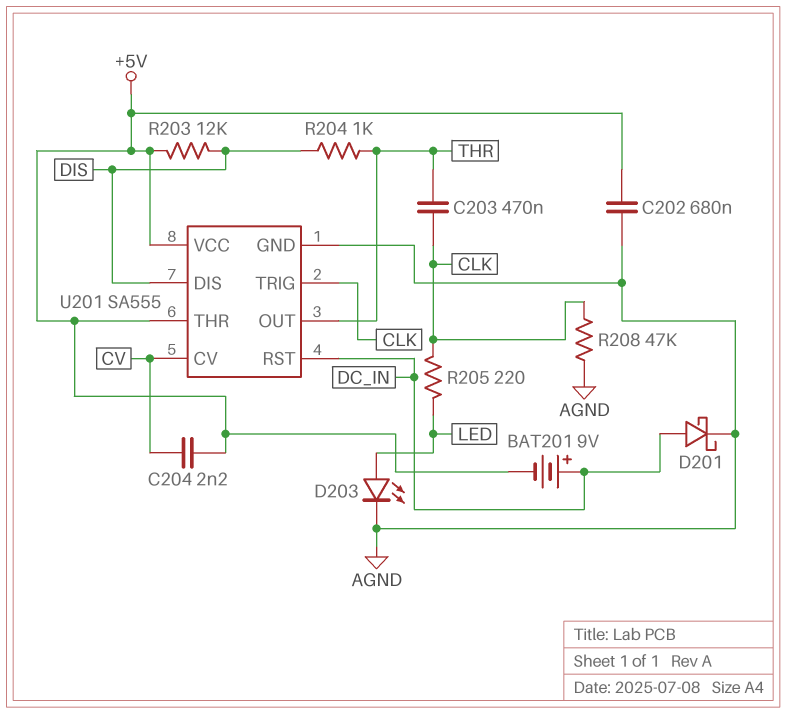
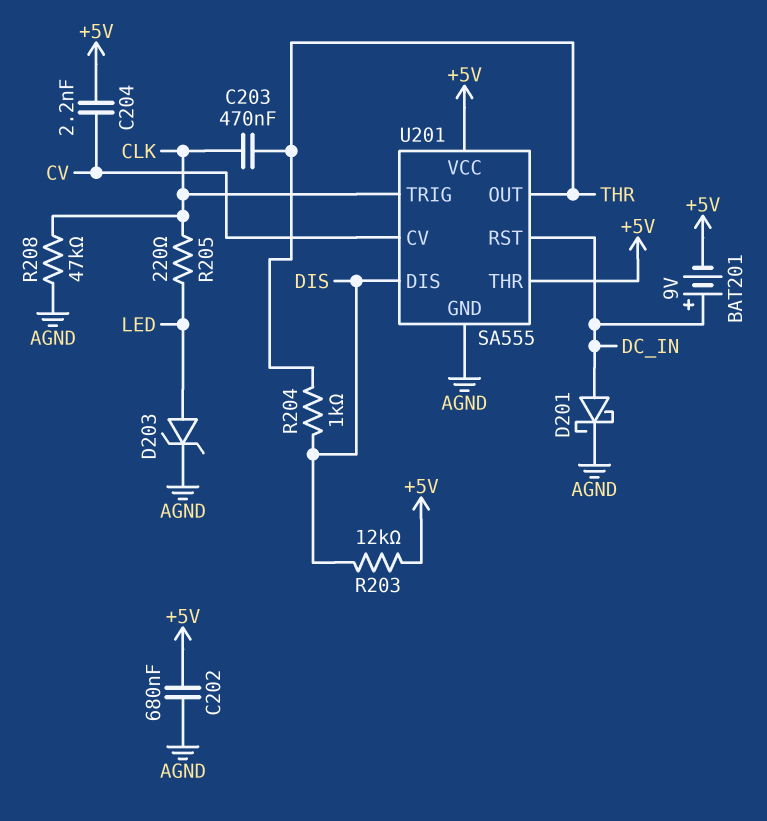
D203: LED (A LED, K AGND) -> zener (A LED, K AGND)

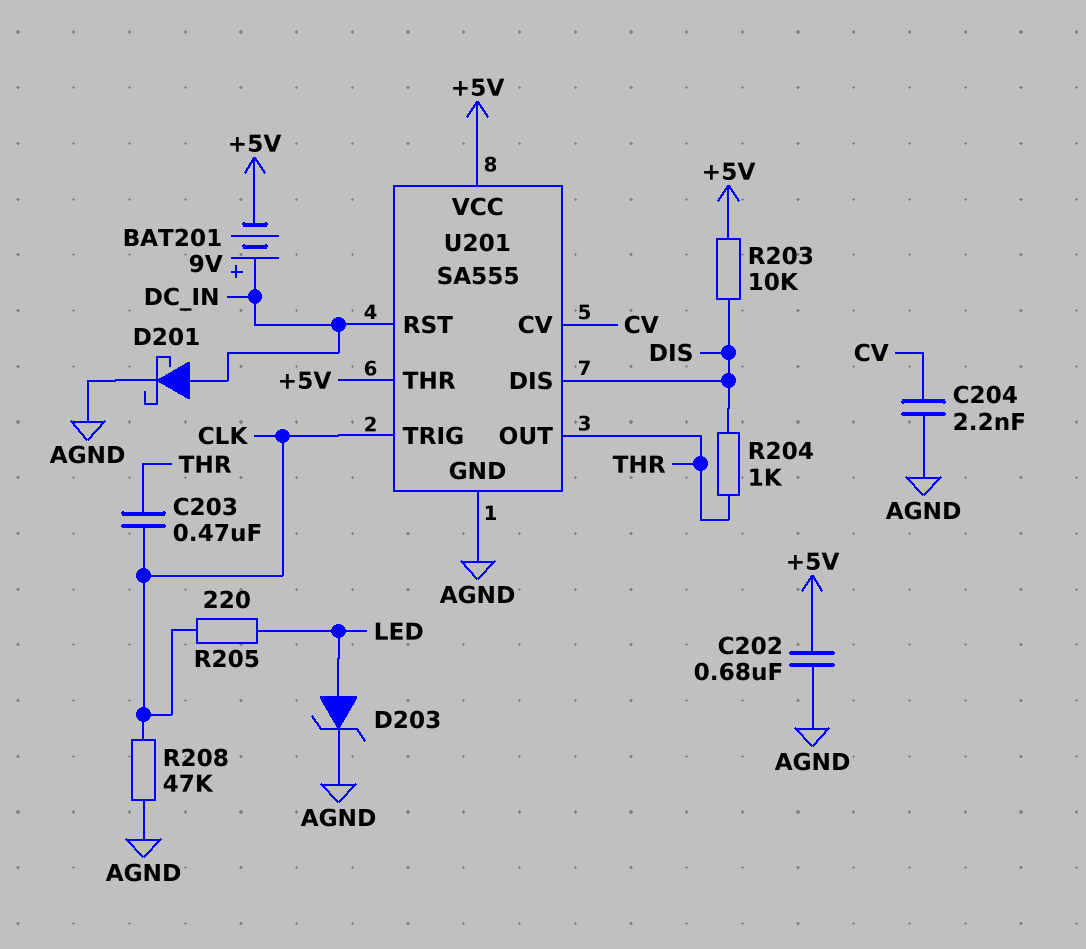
C204: 2.2nF (+5V, CV) -> 2.2nF (AGND, CV)
R203: 12k (+5V, DIS) -> 10k (+5V, DIS)

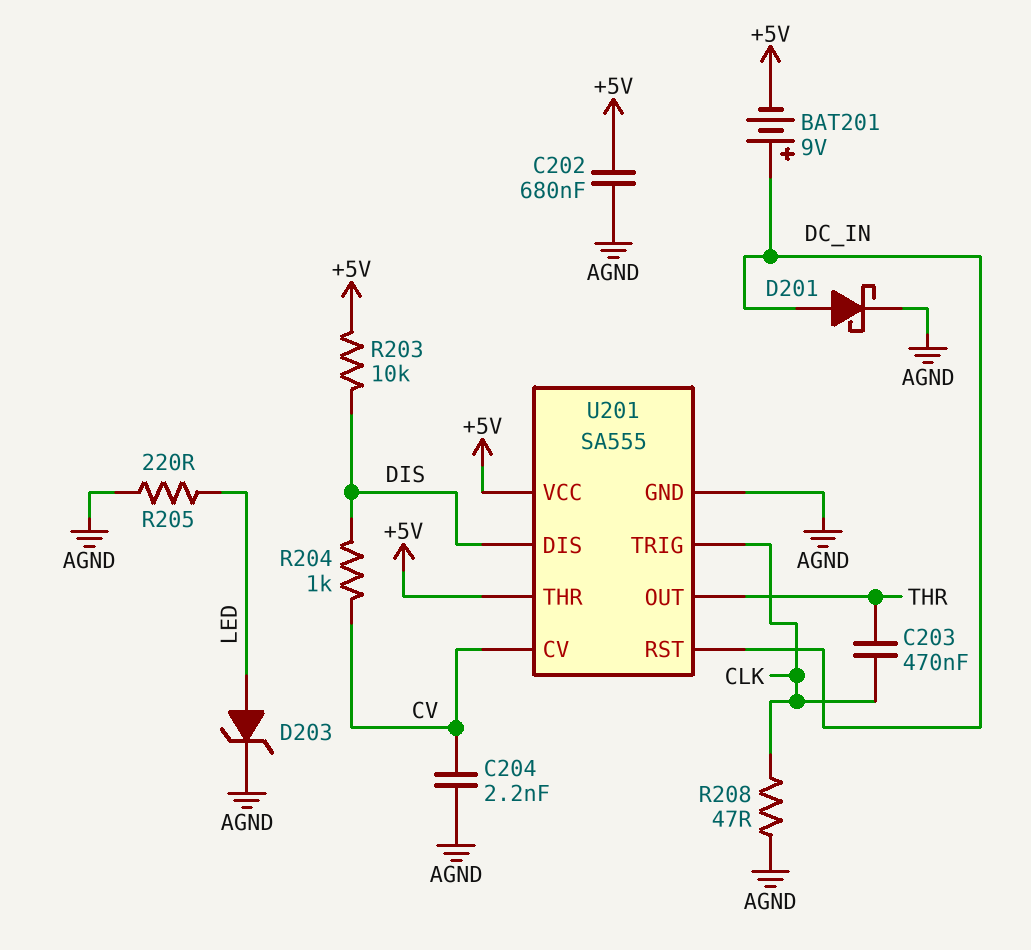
R204: 1k (DIS, THR) -> 1k (CV, DIS)
R205: 220 (CLK, LED) -> 220 (AGND, LED)
R208: 47k (AGND, CLK) -> 47 (AGND, CLK)

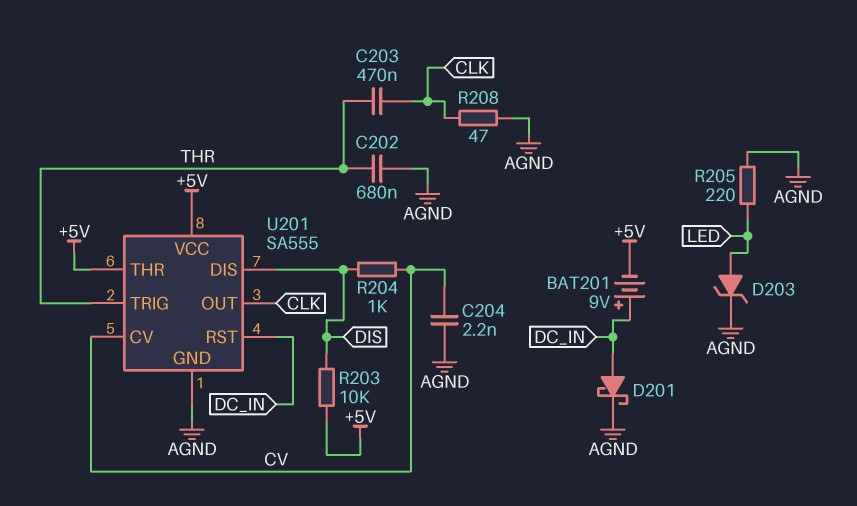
C202: 680nF (+5V, AGND) -> 680nF (AGND, THR)
U201 pin OUT: THR -> CLK
U201 pin TRIG: CLK -> THR

